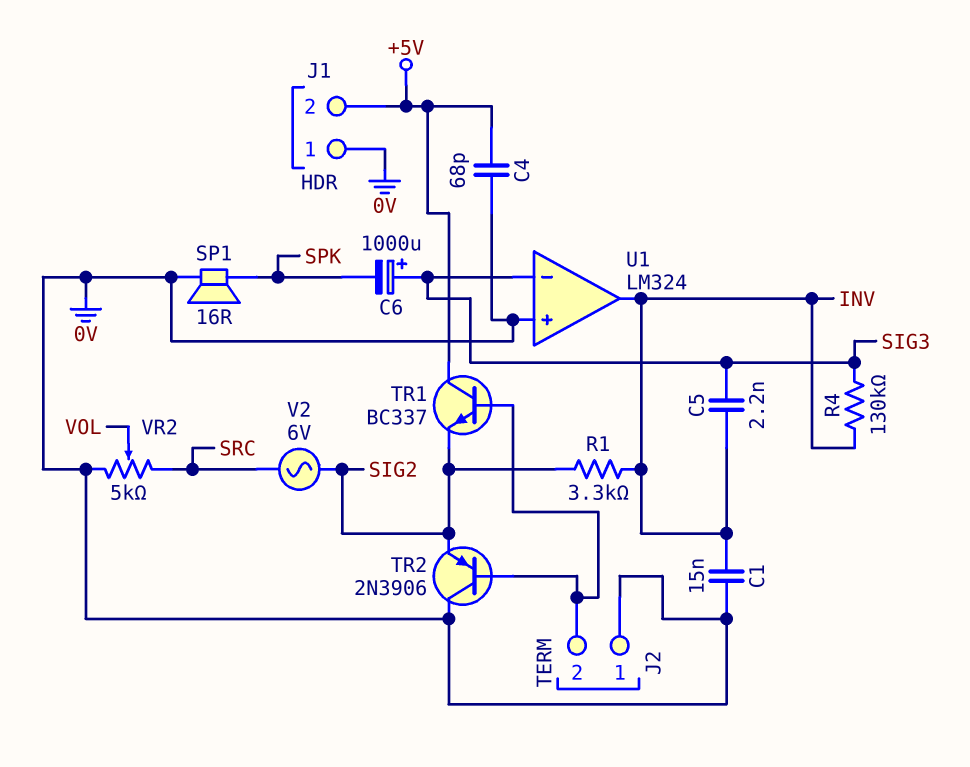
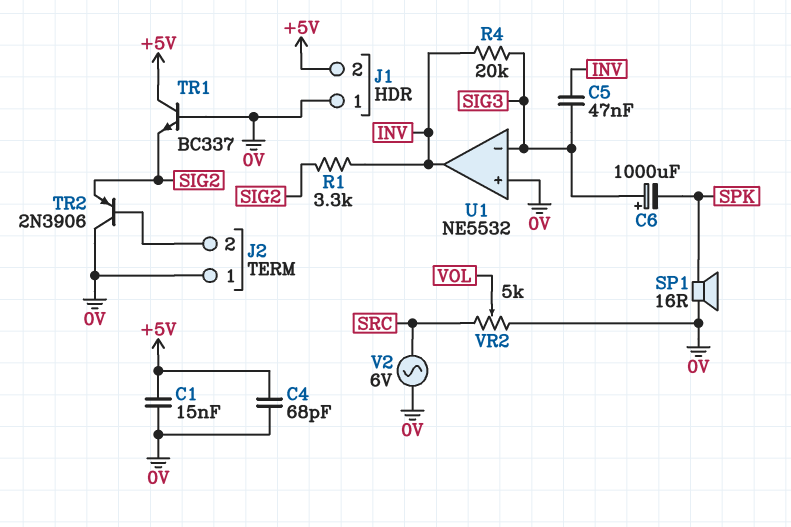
C1: 15nF (0V, INV) -> 15nF (+5V, 0V)
C5: 2.2nF (INV, SIG3) -> 47nF (INV, SIG3)
R4: 130k (INV, SIG3) -> 20k (INV, SIG3)
TR1: NPN BC337 (B J2/2, C +5V, E SIG2) -> NPN BC337 (B 0V, C +5V, E SIG2)
U1: LM324 -> NE5532
V2: AC 6V (SIG2, SRC) -> AC 6V (0V, SRC)

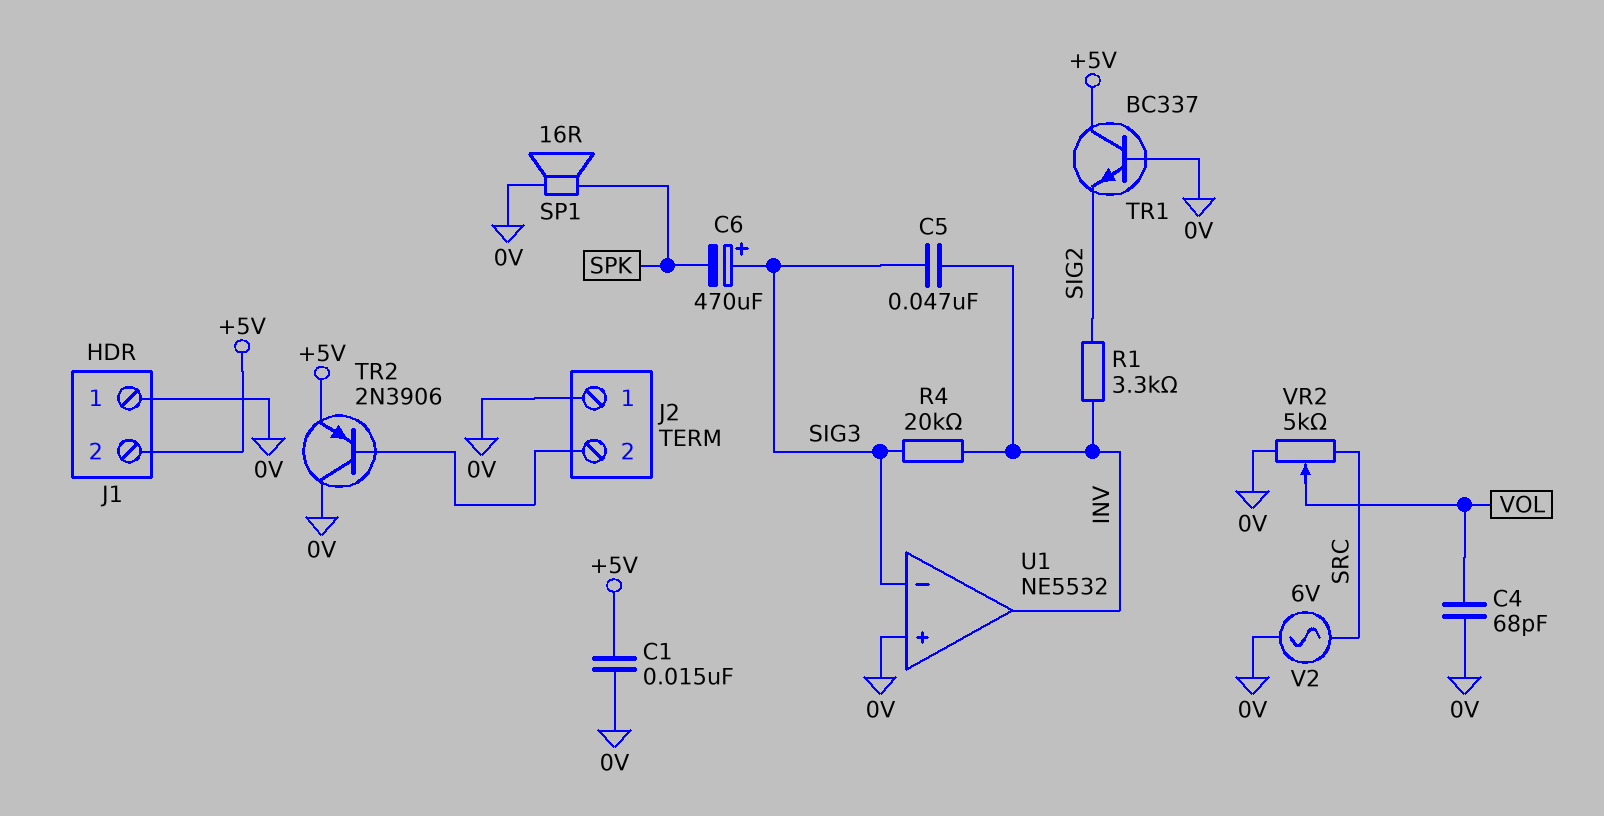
C4: 68pF (+5V, 0V) -> 68pF (0V, VOL)
C6: 1000uF (plus SIG3, minus SPK) -> 470uF (plus SIG3, minus SPK)
TR2: PNP 2N3906 (B J2/2, C 0V, E SIG2) -> PNP 2N3906 (B J2/2, C 0V, E +5V)

